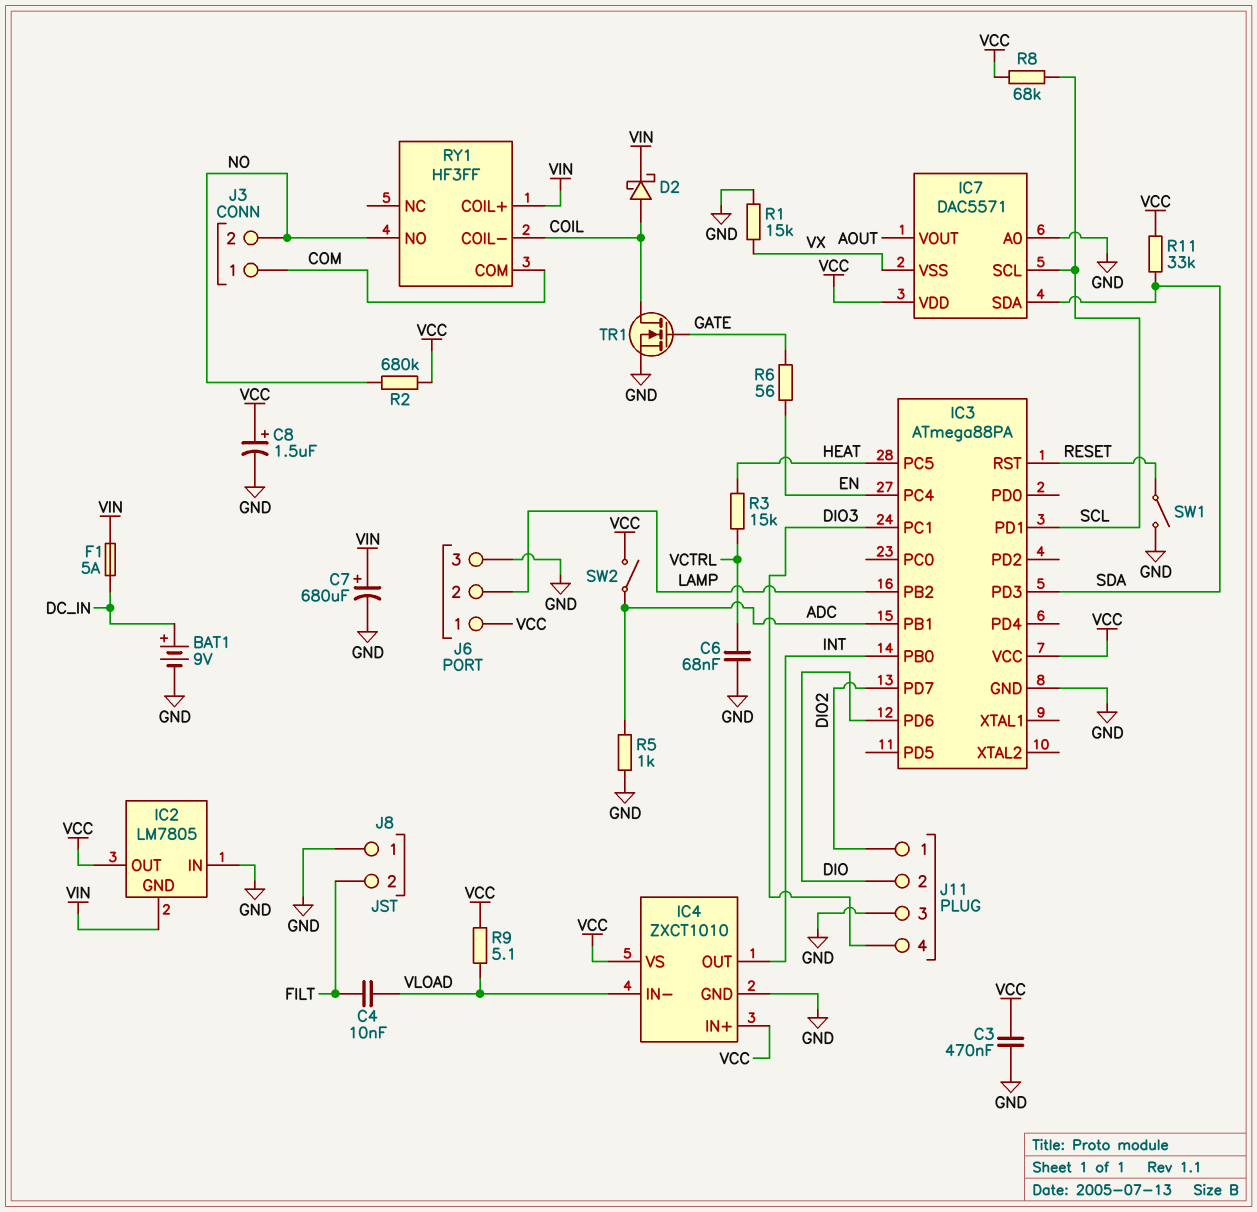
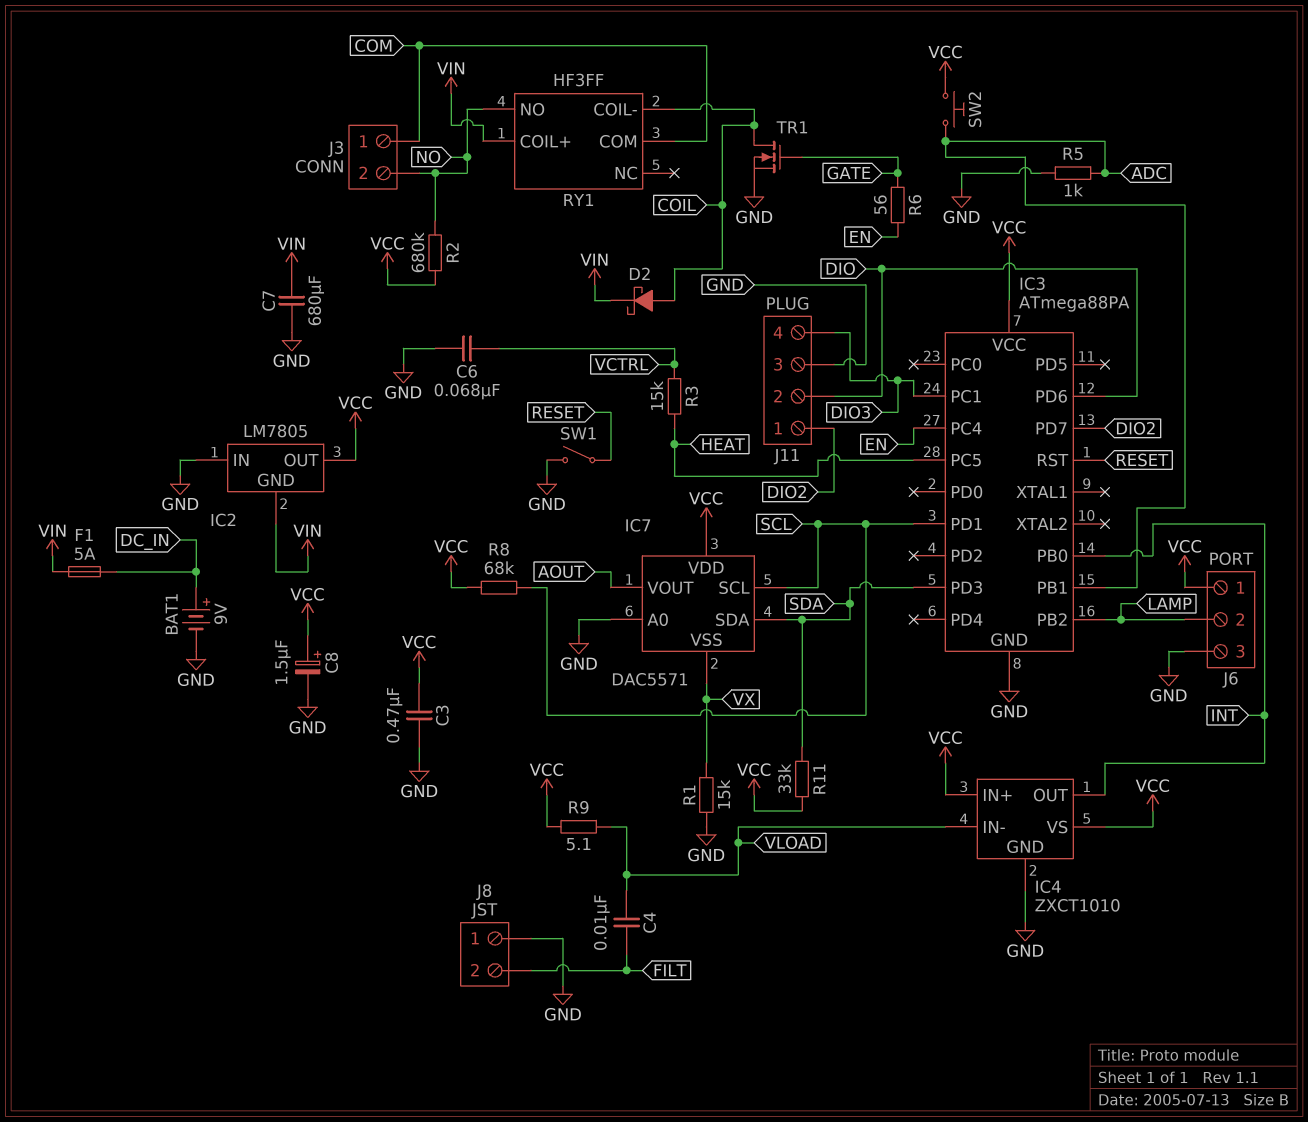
C7: 680uF (plus VIN, minus GND) -> 680uF (GND, VIN)
SW2: switch (ADC, VCC) -> button (ADC, VCC)

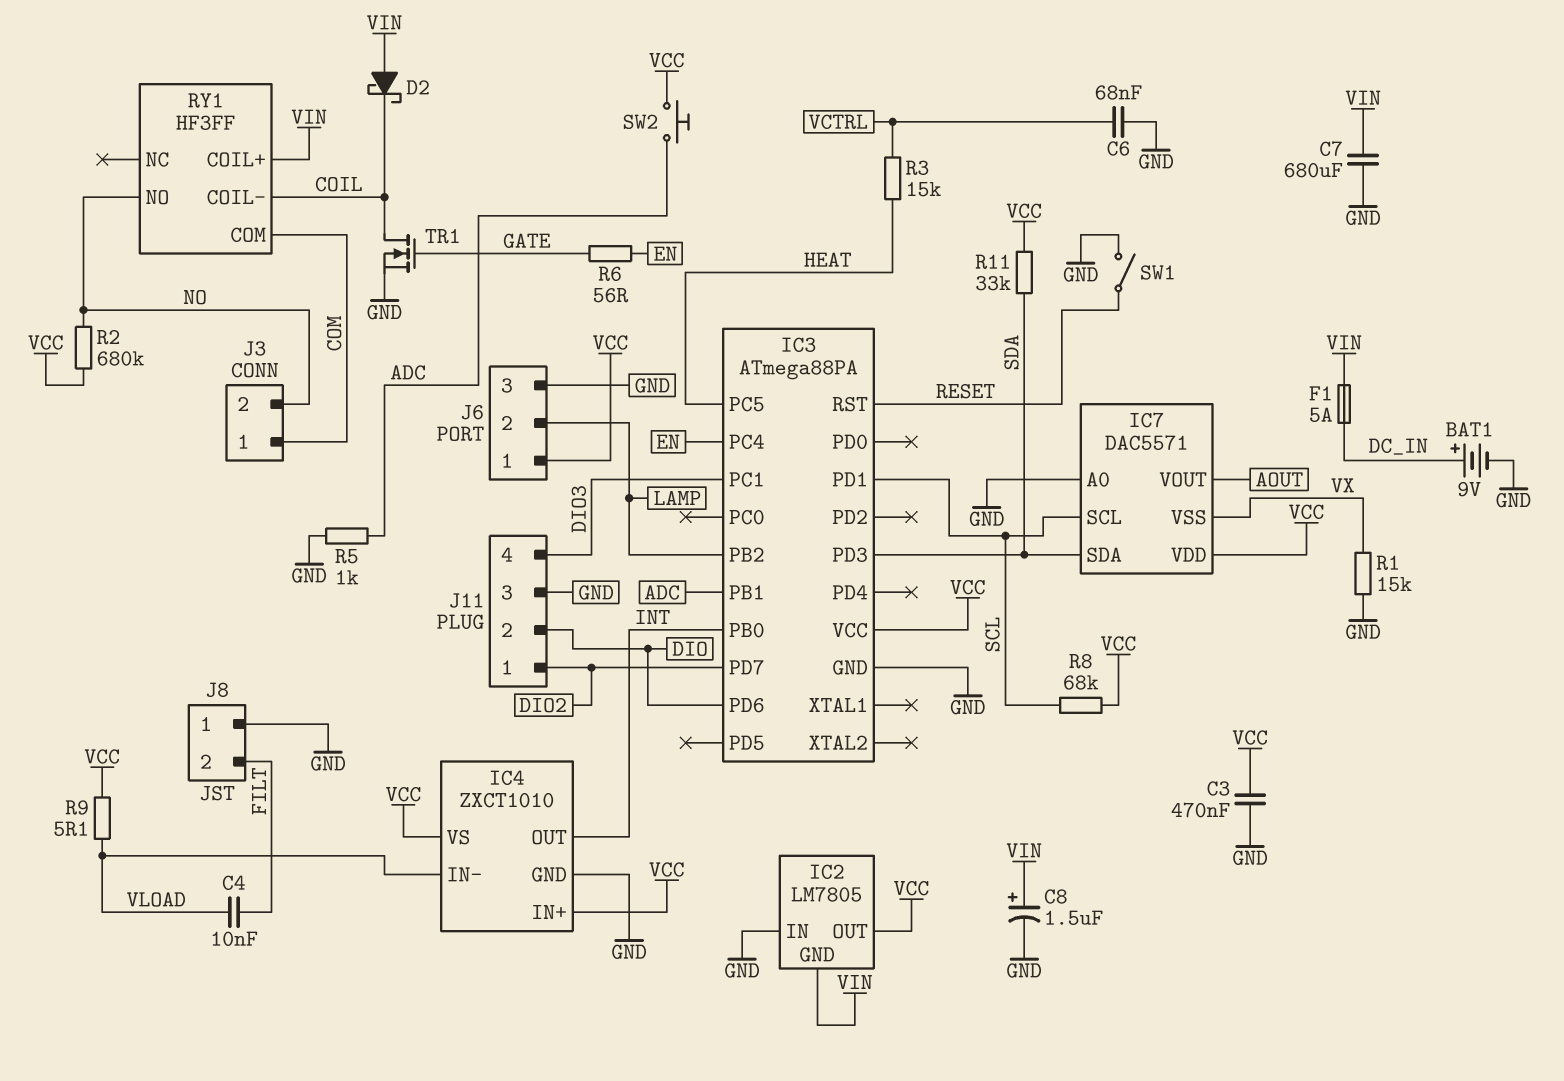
C8: 1.5uF (plus VCC, minus GND) -> 1.5uF (plus VIN, minus GND)
D2: schottky (A COIL, K VIN) -> schottky (A VIN, K COIL)

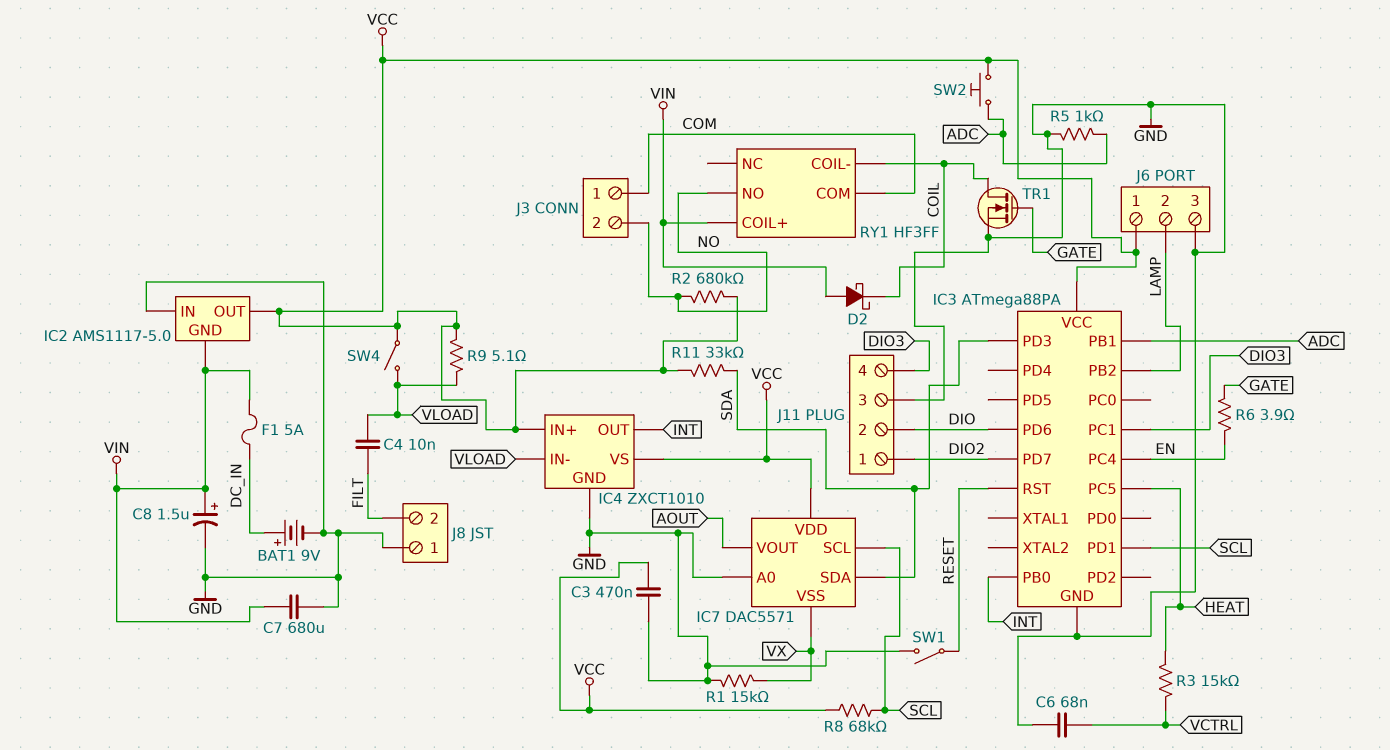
IC2: LM7805 -> AMS1117-5.0
R6: 56 (EN, GATE) -> 3.9 (EN, GATE)
SW4: none -> switch (VCC, VLOAD)

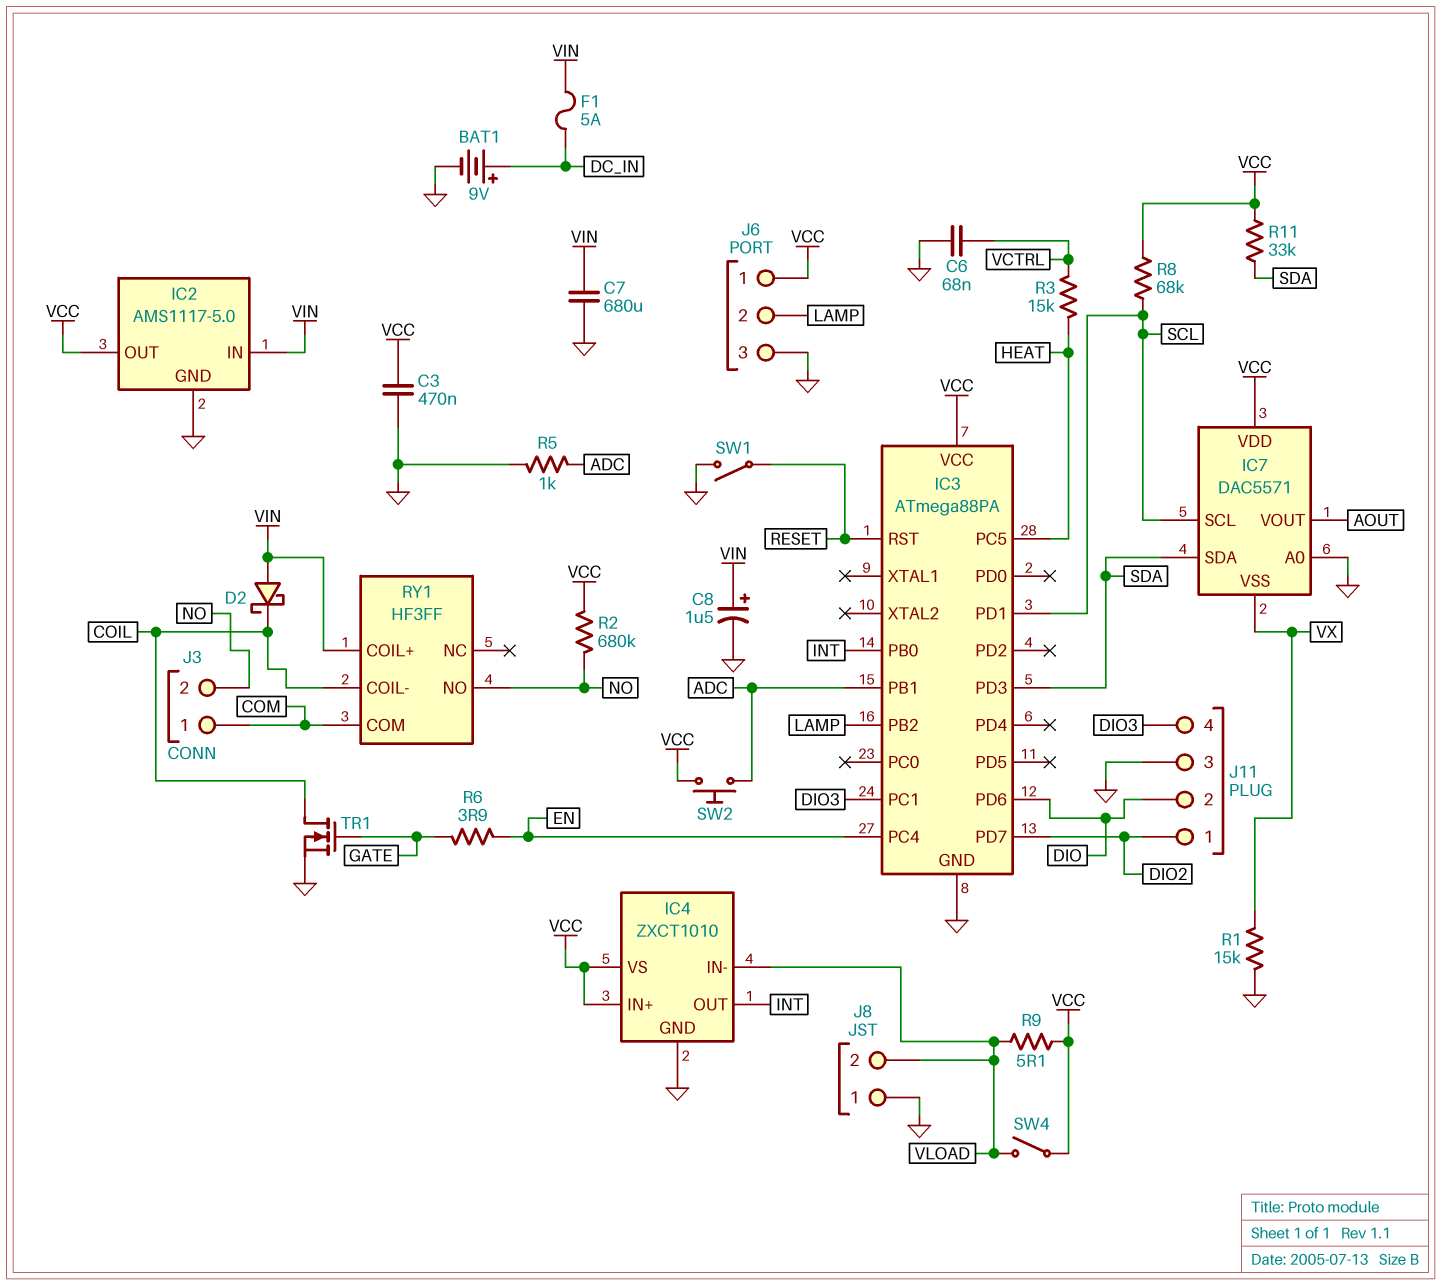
C4: 10nF (FILT, VLOAD) -> none
IC2 pin GND: VIN -> GND
IC2 pin IN: GND -> VIN
J8 pin 2: FILT -> VLOAD

